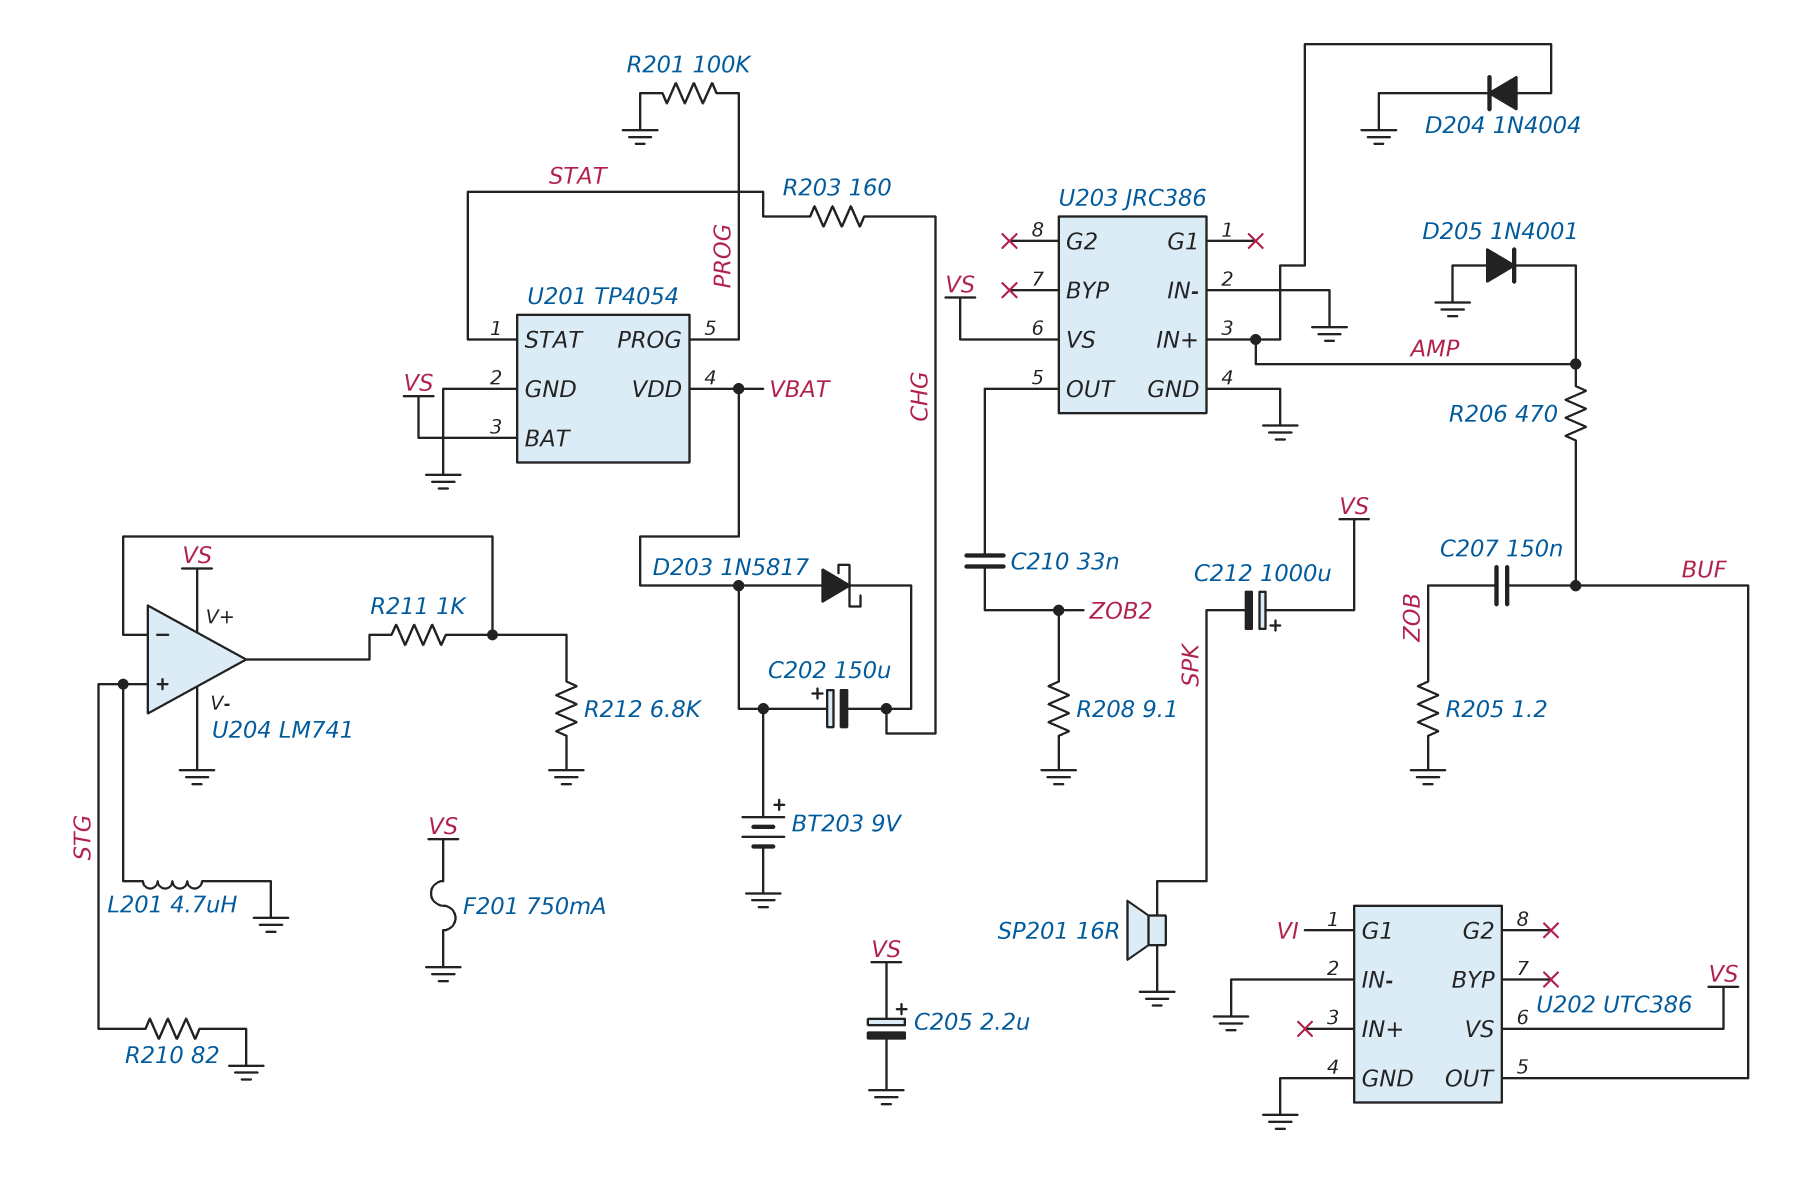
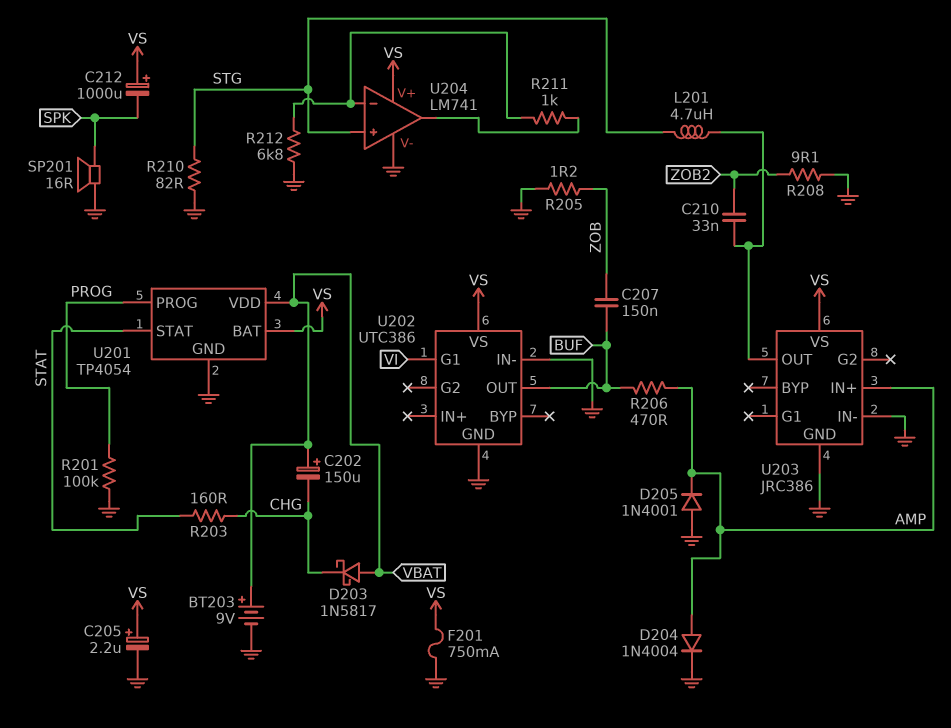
L201: 4.7uH (GND, STG) -> 4.7uH (STG, U203/OUT)

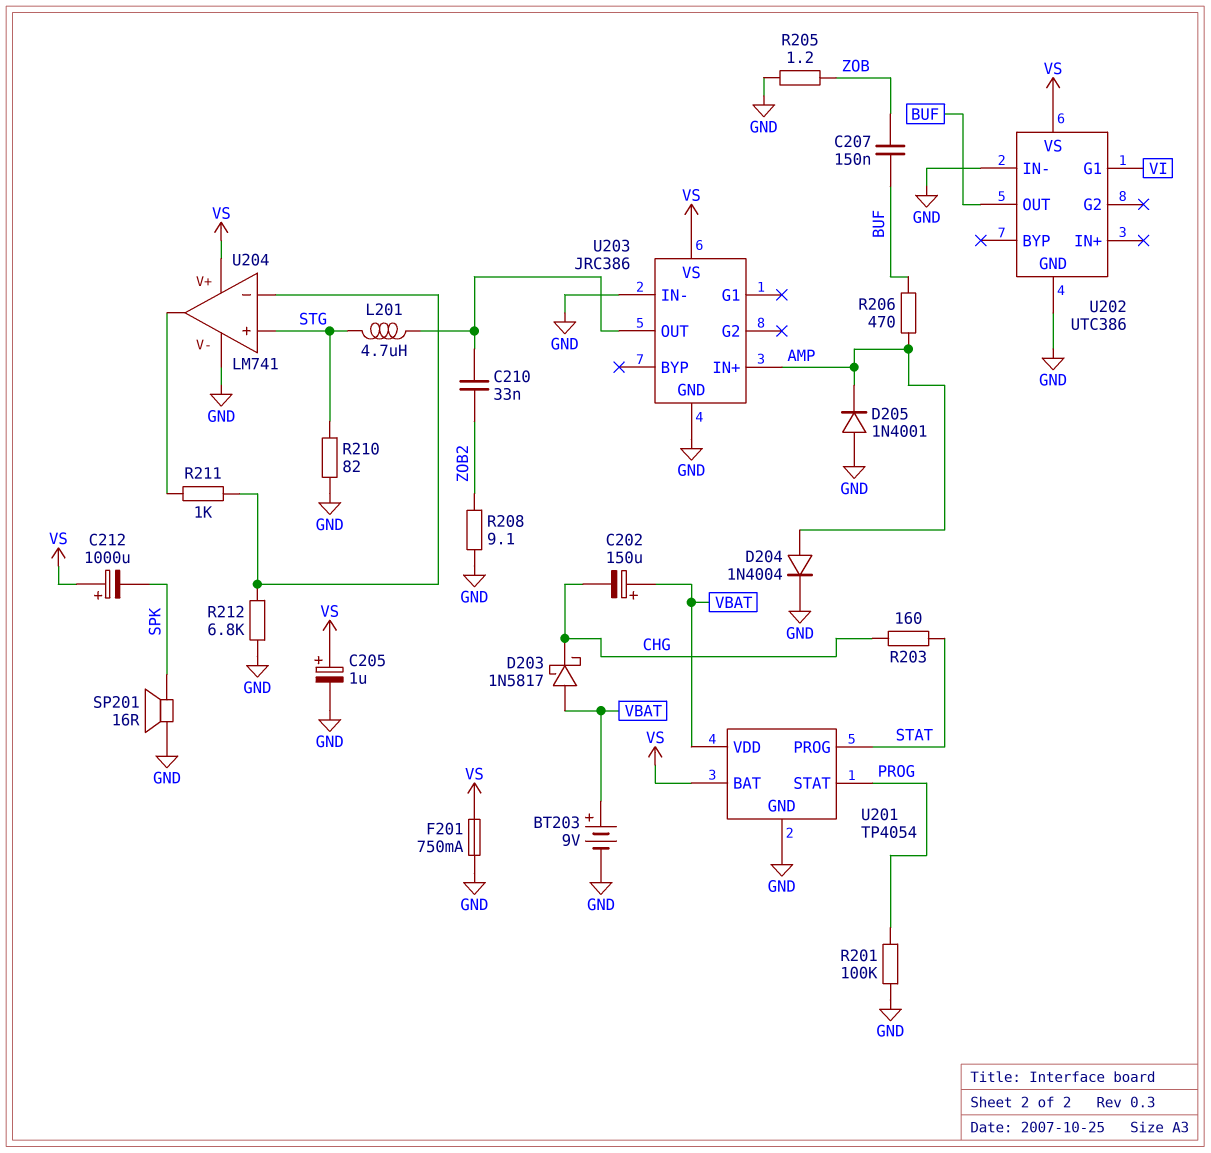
C205: 2.2uF (plus VS, minus GND) -> 1uF (plus VS, minus GND)
U201 pin PROG: PROG -> STAT
U201 pin STAT: STAT -> PROG

